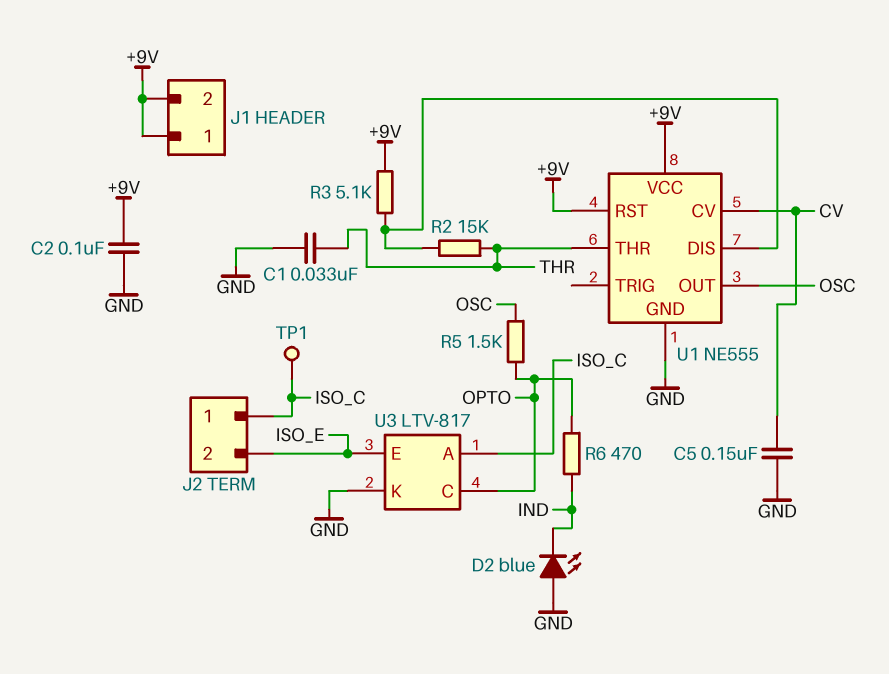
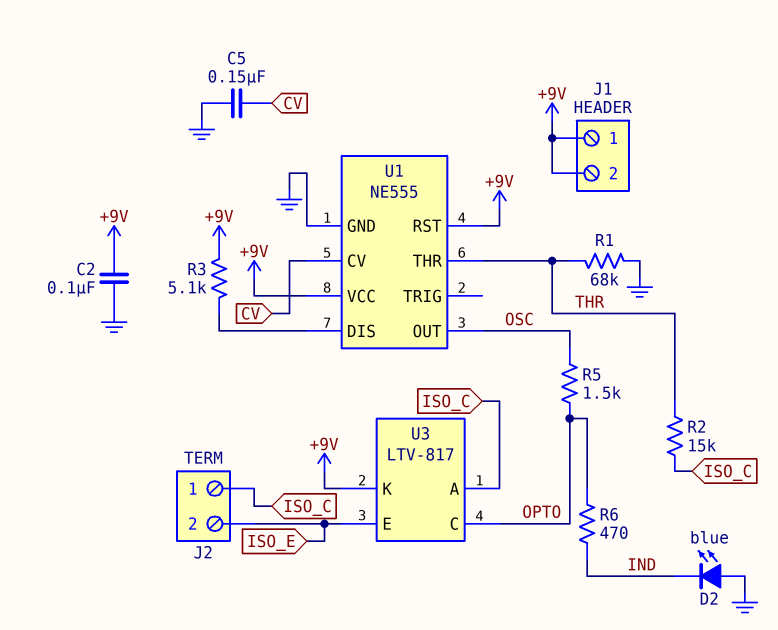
C1: 33nF (GND, THR) -> none
R1: none -> 68k (GND, THR)
R2: 15k (THR, U1/DIS) -> 15k (ISO_C, THR)
TP1: test point (ISO_C) -> none
U3 pin K: GND -> +9V

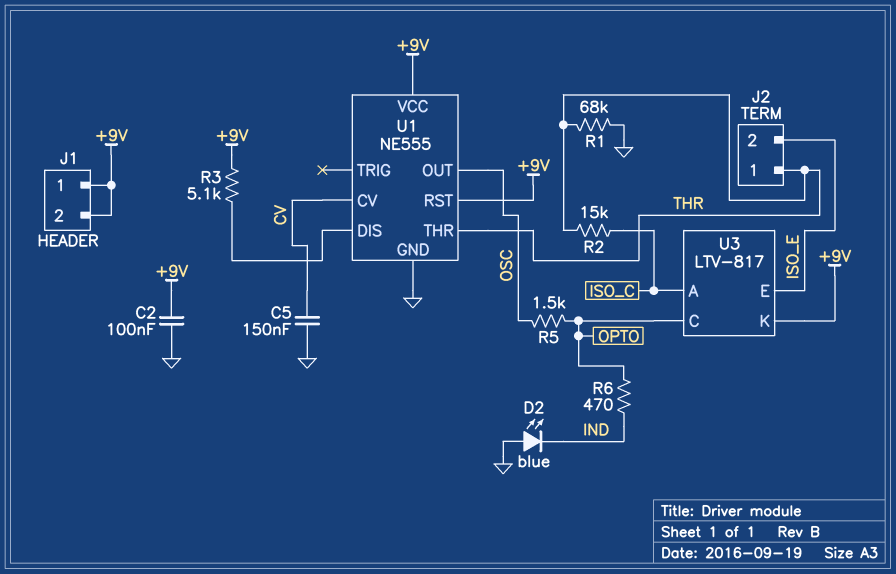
J2 pin 1: ISO_C -> THR

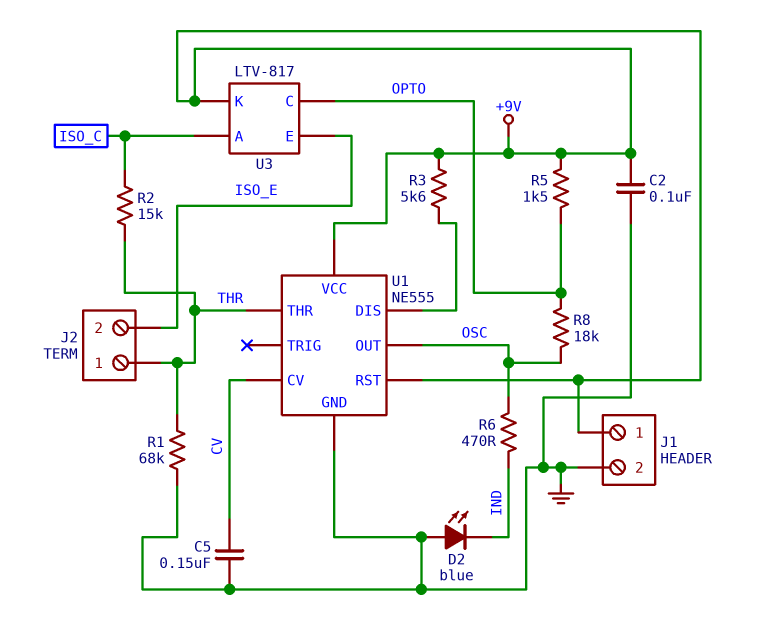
J1 pin 2: +9V -> GND
R3: 5.1k (+9V, U1/DIS) -> 5.6k (+9V, U1/DIS)
R5: 1.5k (OPTO, OSC) -> 1.5k (+9V, OPTO)
R6: 470 (IND, OPTO) -> 470 (IND, OSC)
R8: none -> 18k (OPTO, OSC)

